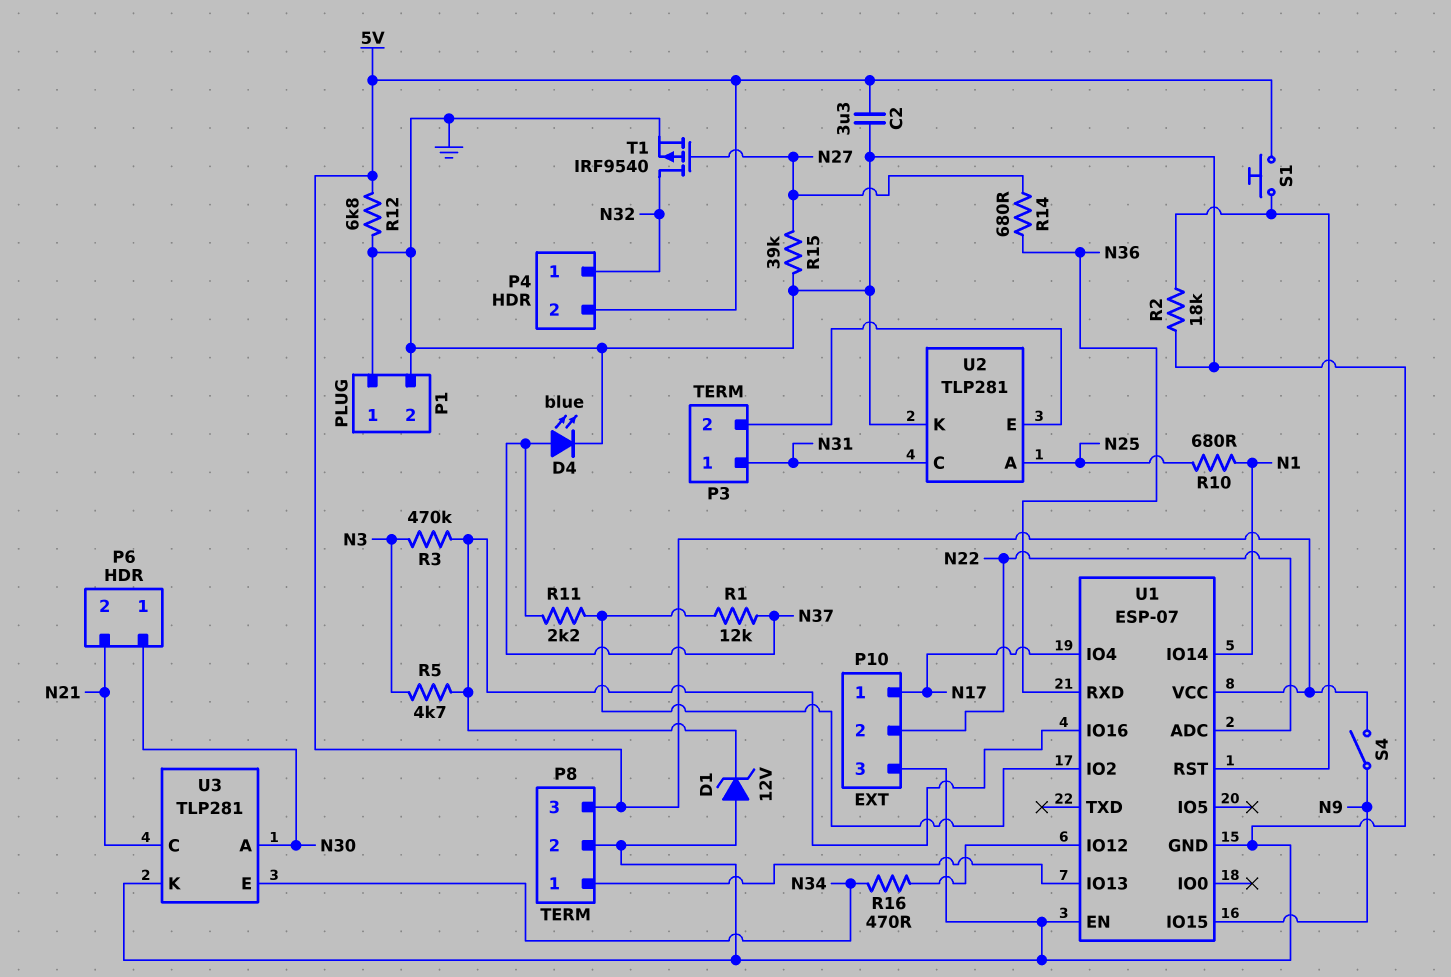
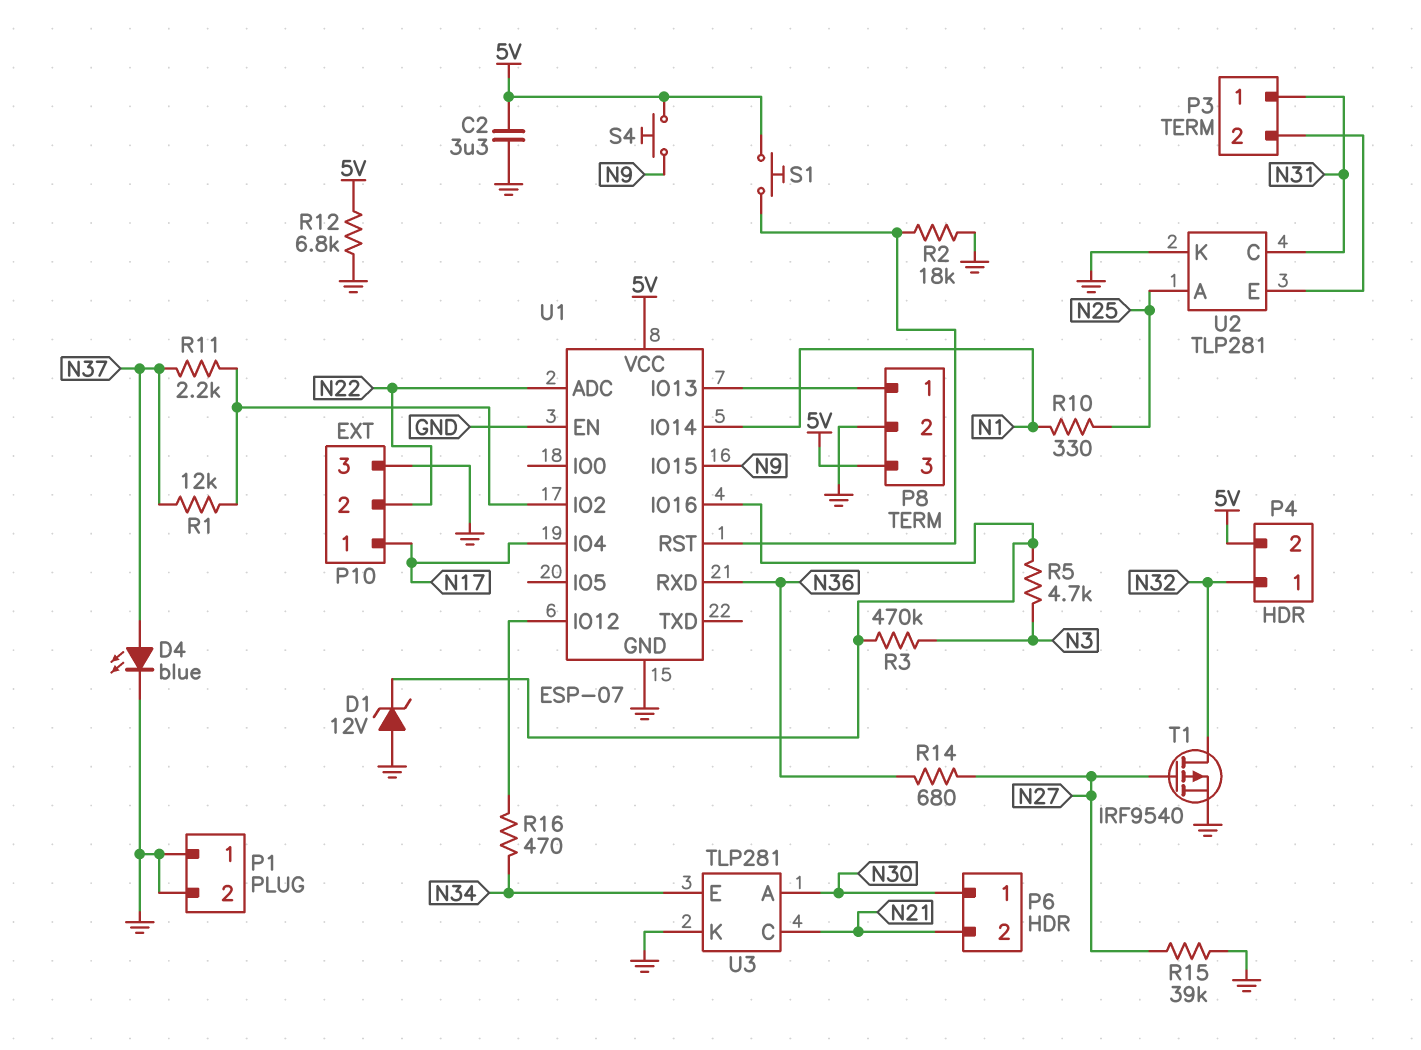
R10: 680 (N1, N25) -> 330 (N1, N25)
S4: switch (5V, N9) -> button (5V, N9)

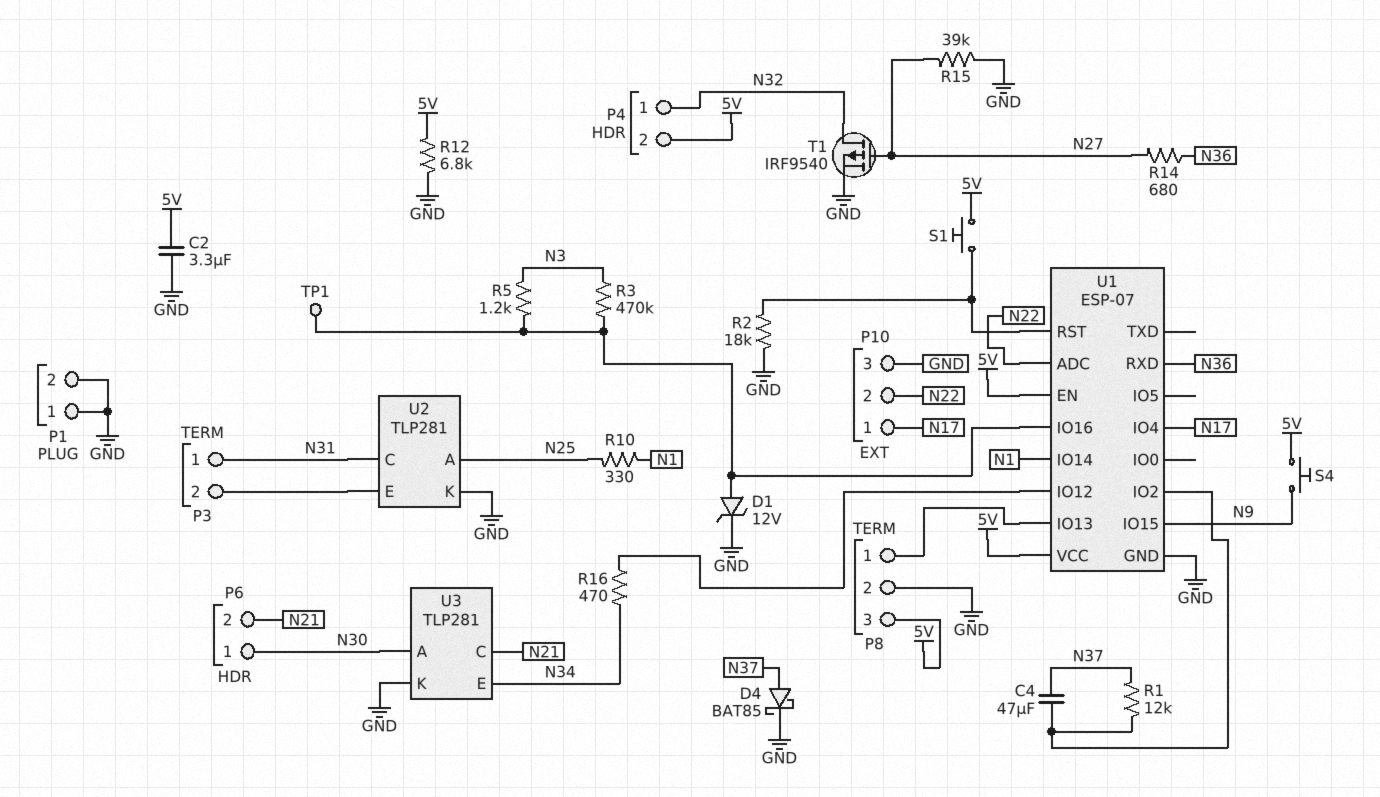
C4: none -> 47uF (N37, U1/IO2)
D1: zener 12V (A GND, K U1/IO16) -> zener 12V (A U1/IO16, K GND)
D4: LED blue (A N37, K GND) -> schottky BAT85 (A N37, K GND)
R5: 4.7k (N3, U1/IO16) -> 1.2k (N3, U1/IO16)
R11: 2.2k (N37, U1/IO2) -> none
TP1: none -> test point (U1/IO16)
U1 pin EN: GND -> 5V

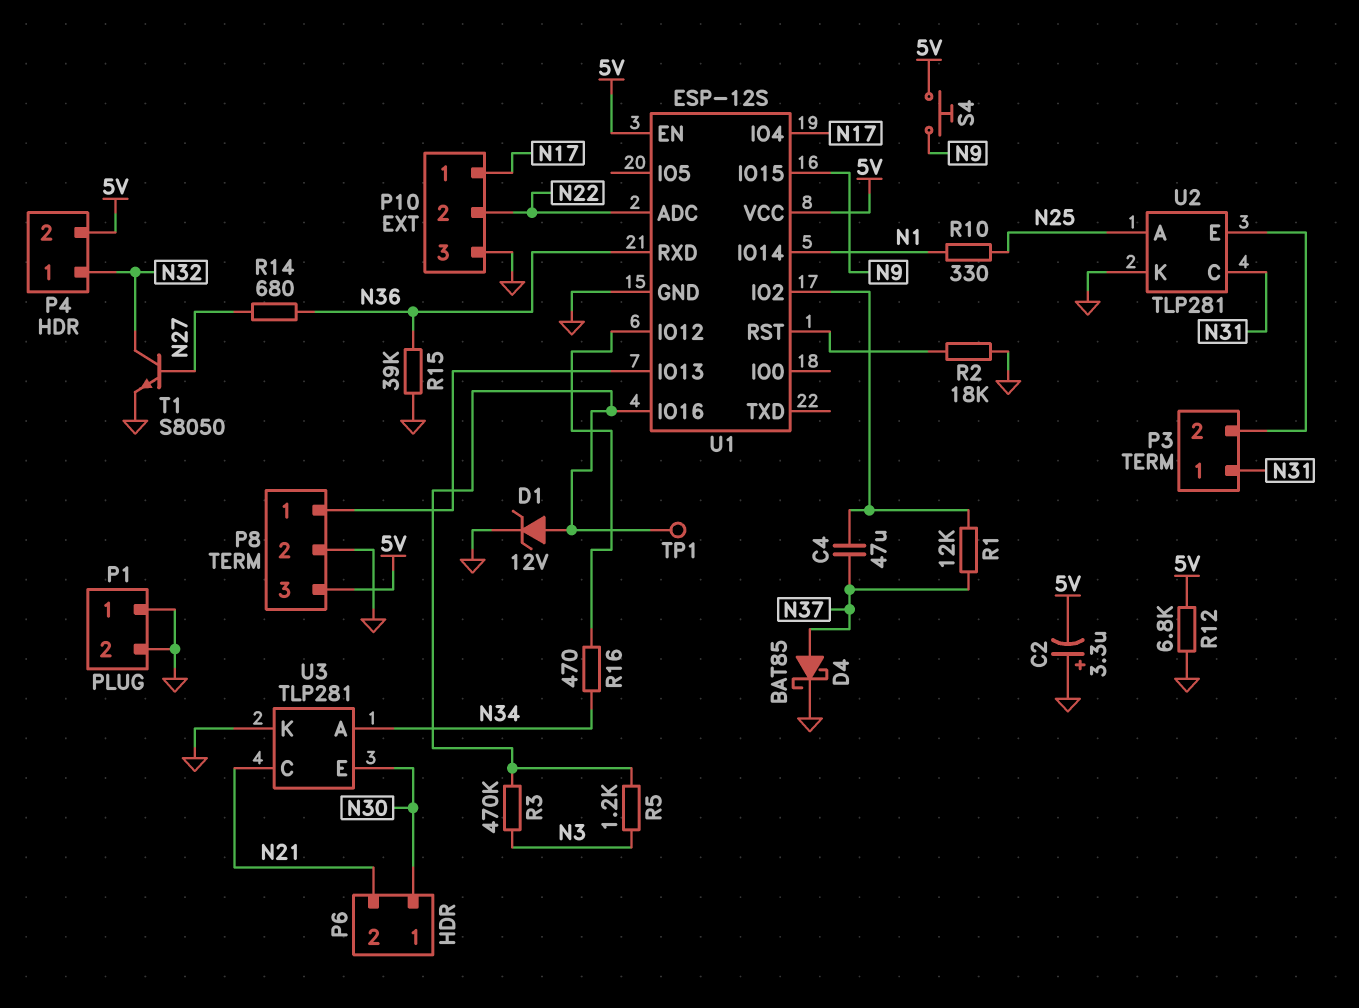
C2: 3.3uF (5V, GND) -> 3.3uF (plus GND, minus 5V)
R15: 39k (GND, N27) -> 39k (GND, N36)
S1: button (5V, U1/RST) -> none
T1: PMOS IRF9540 (G N27, D N32, S GND) -> NPN S8050 (B N27, C N32, E GND)
U1: ESP-07 -> ESP-12S
U3 pin A: N30 -> N34
U3 pin E: N34 -> N30

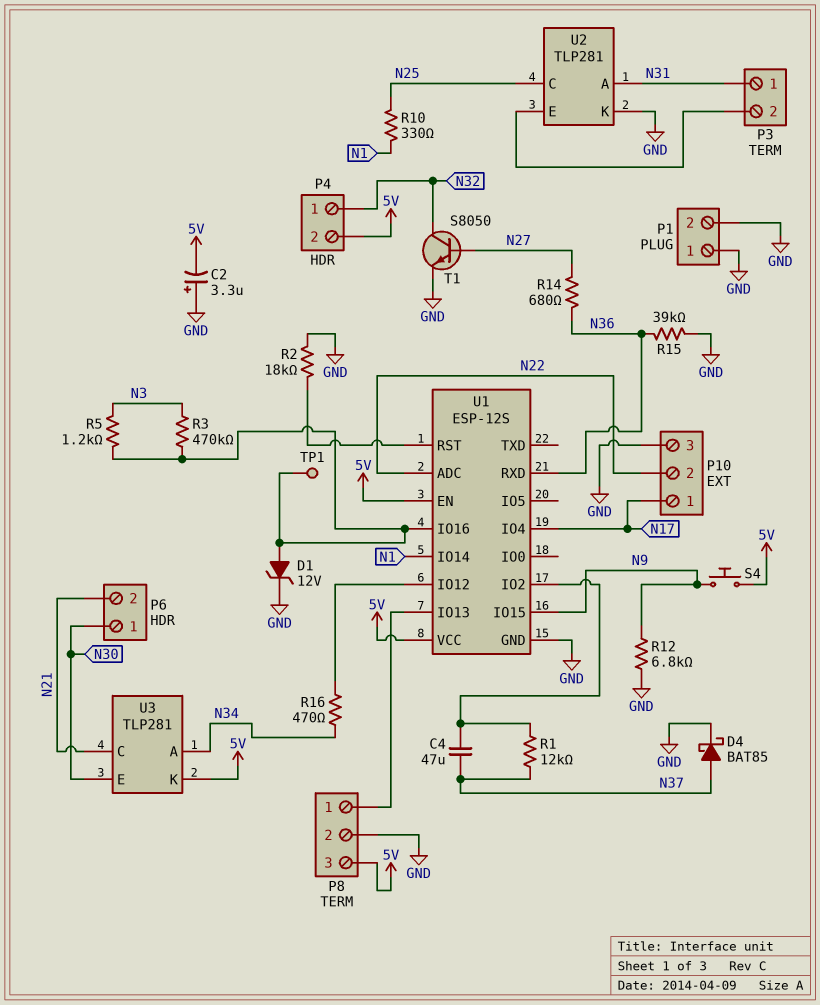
R12: 6.8k (5V, GND) -> 6.8k (GND, N9)
U2 pin A: N25 -> N31
U2 pin C: N31 -> N25
U3 pin K: GND -> 5V

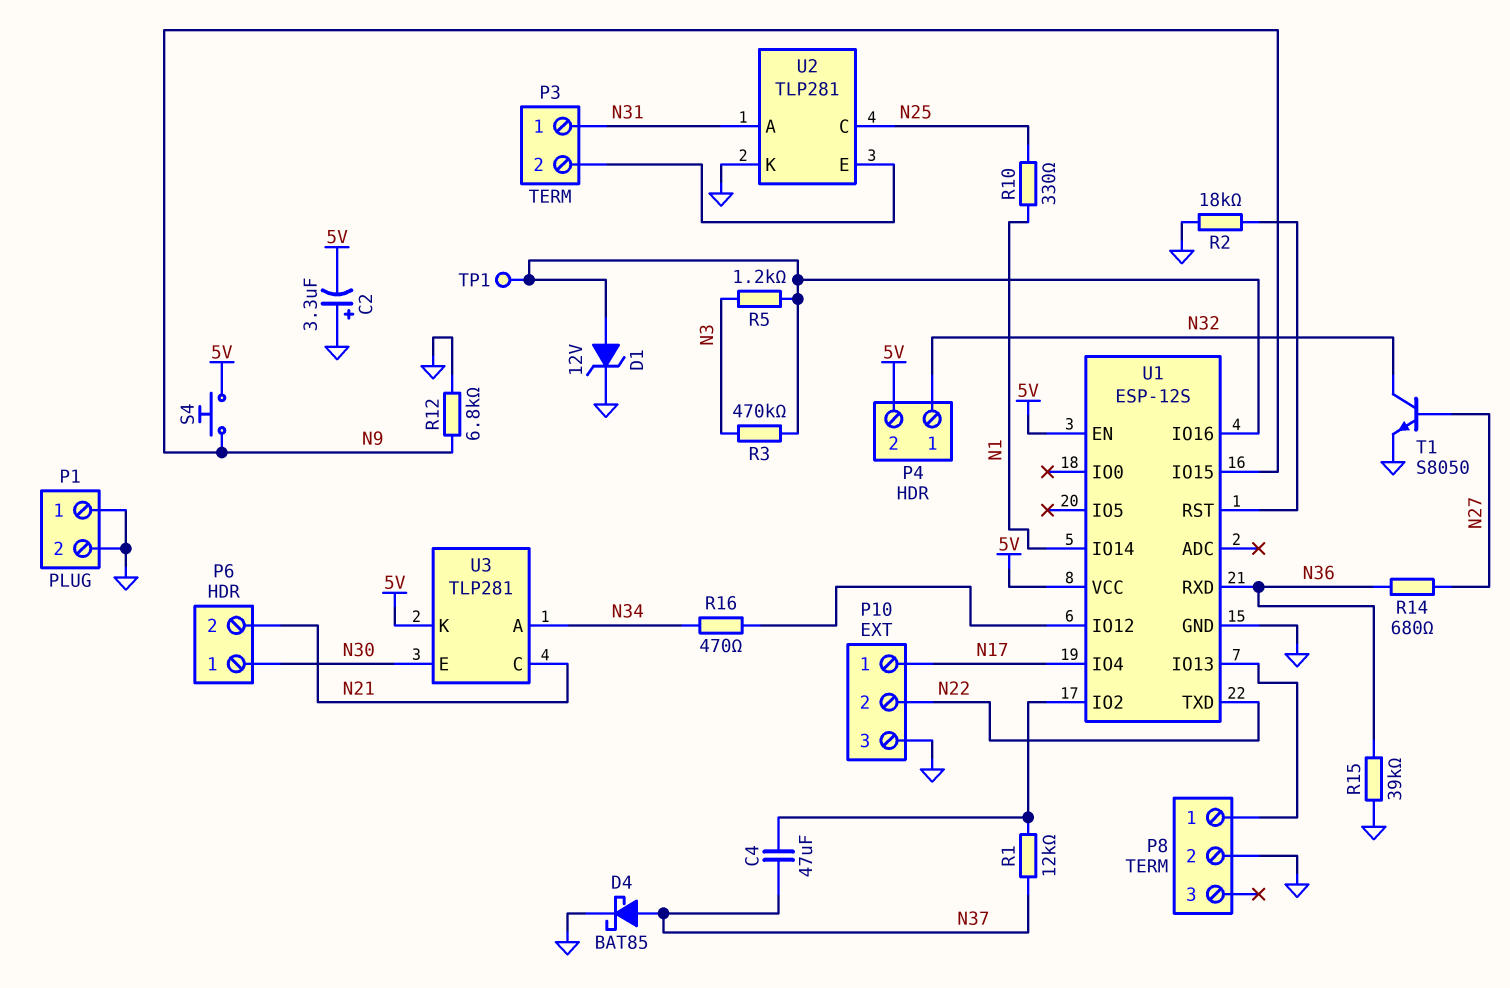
P8 pin 3: 5V -> none
U1 pin ADC: N22 -> none
U1 pin TXD: none -> N22

